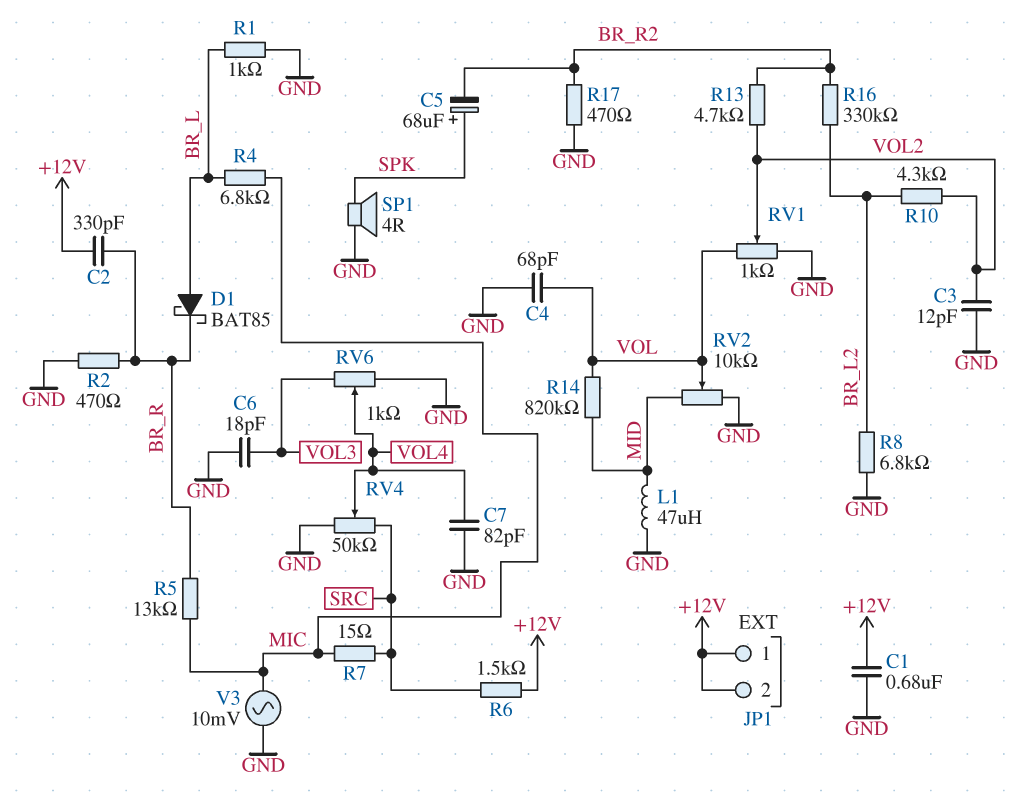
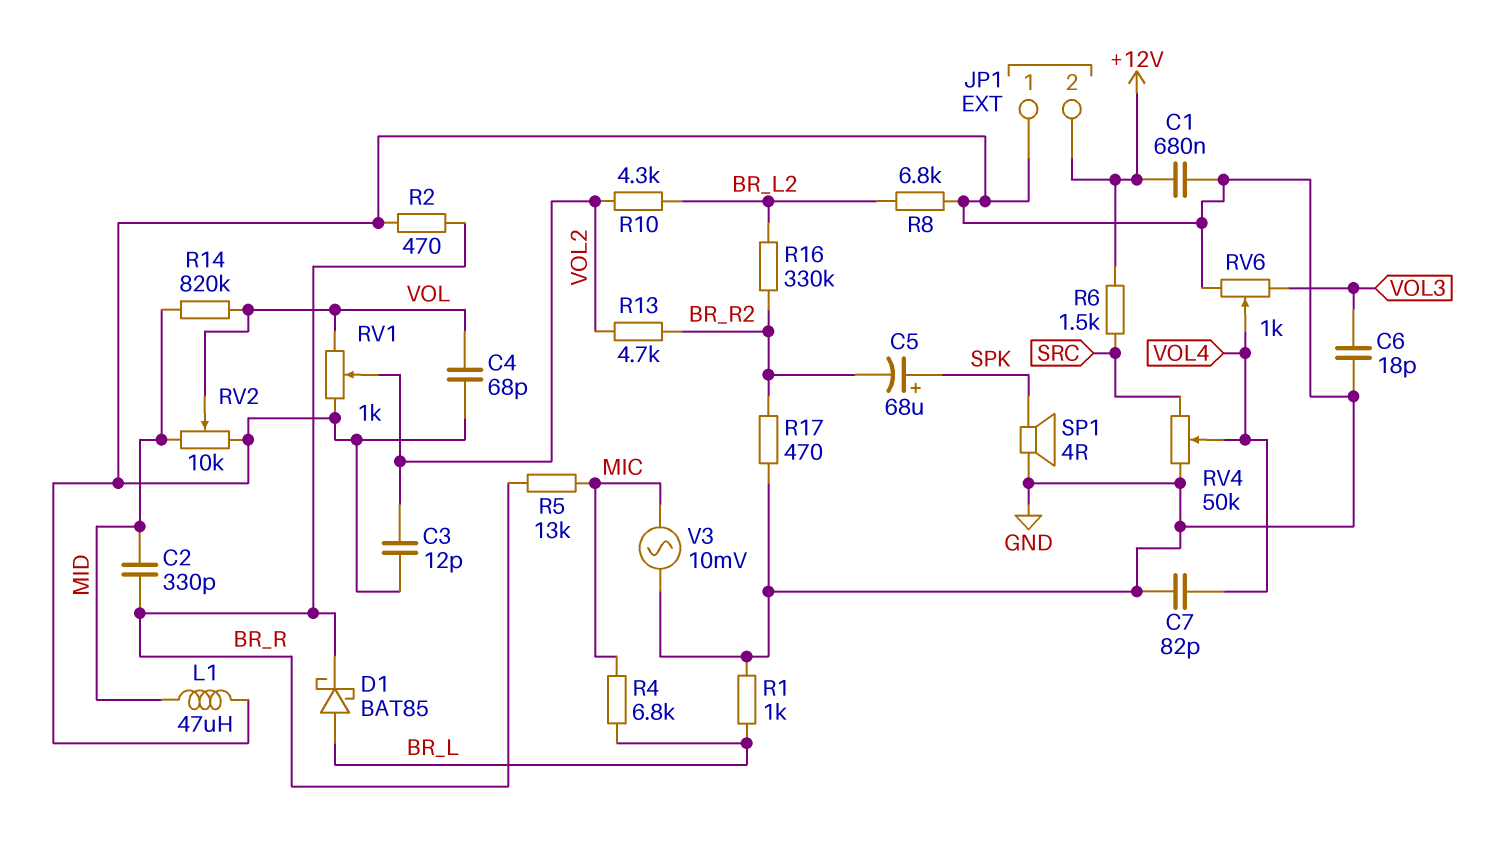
C2: 330pF (+12V, BR_R) -> 330pF (BR_R, MID)
JP1 pin 1: +12V -> GND
R7: 15 (MIC, SRC) -> none

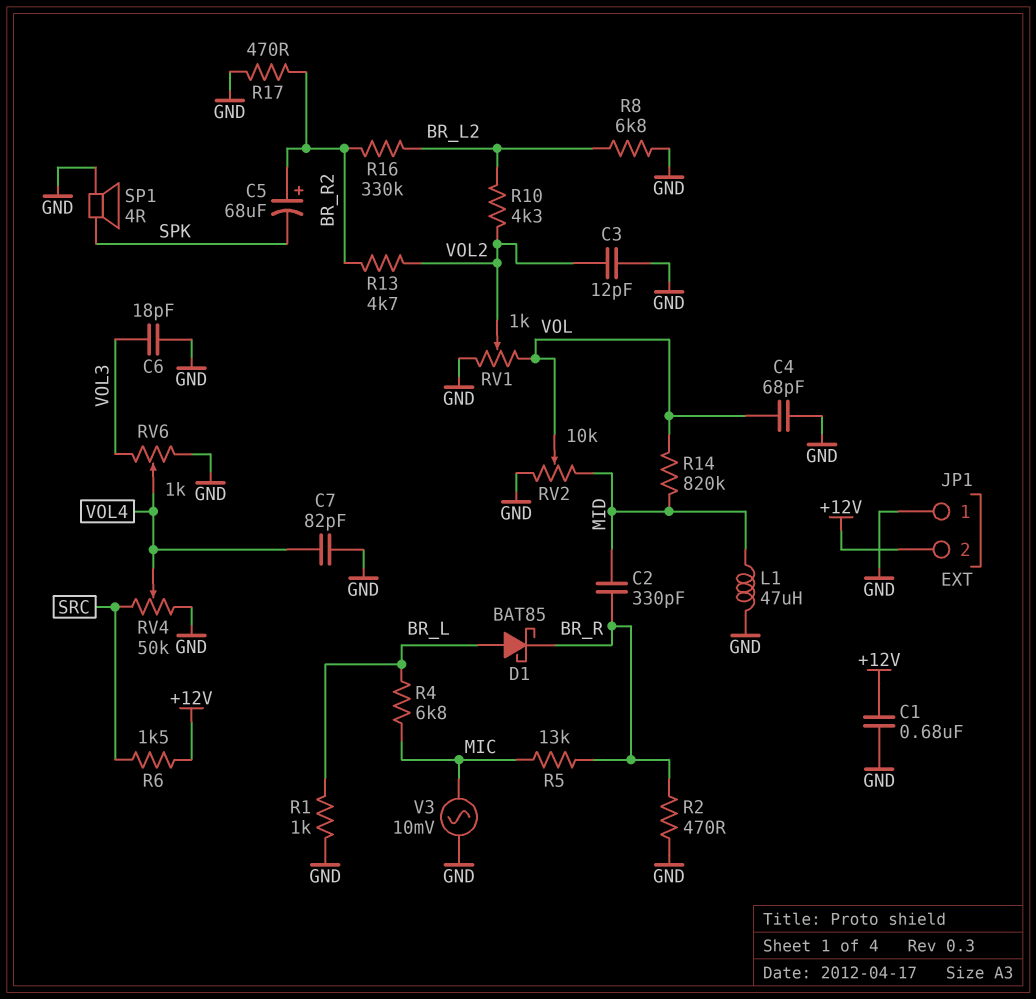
C5: 68uF (plus SPK, minus BR_R2) -> 68uF (plus BR_R2, minus SPK)

